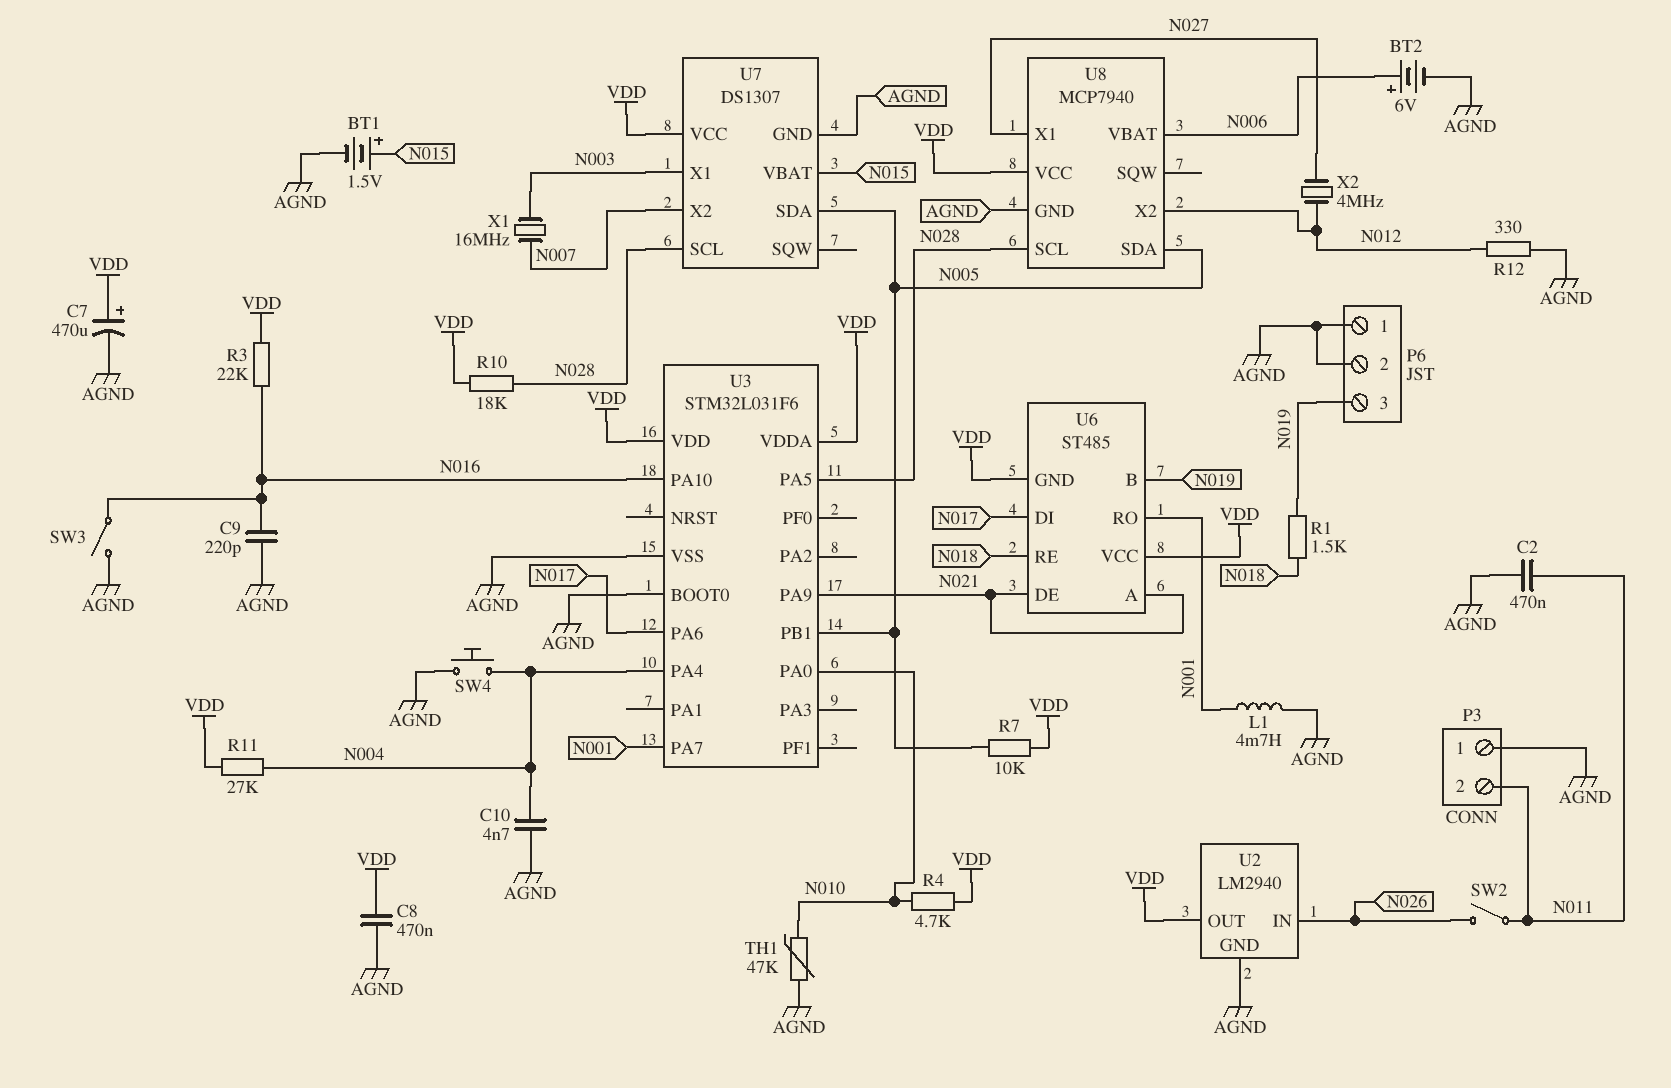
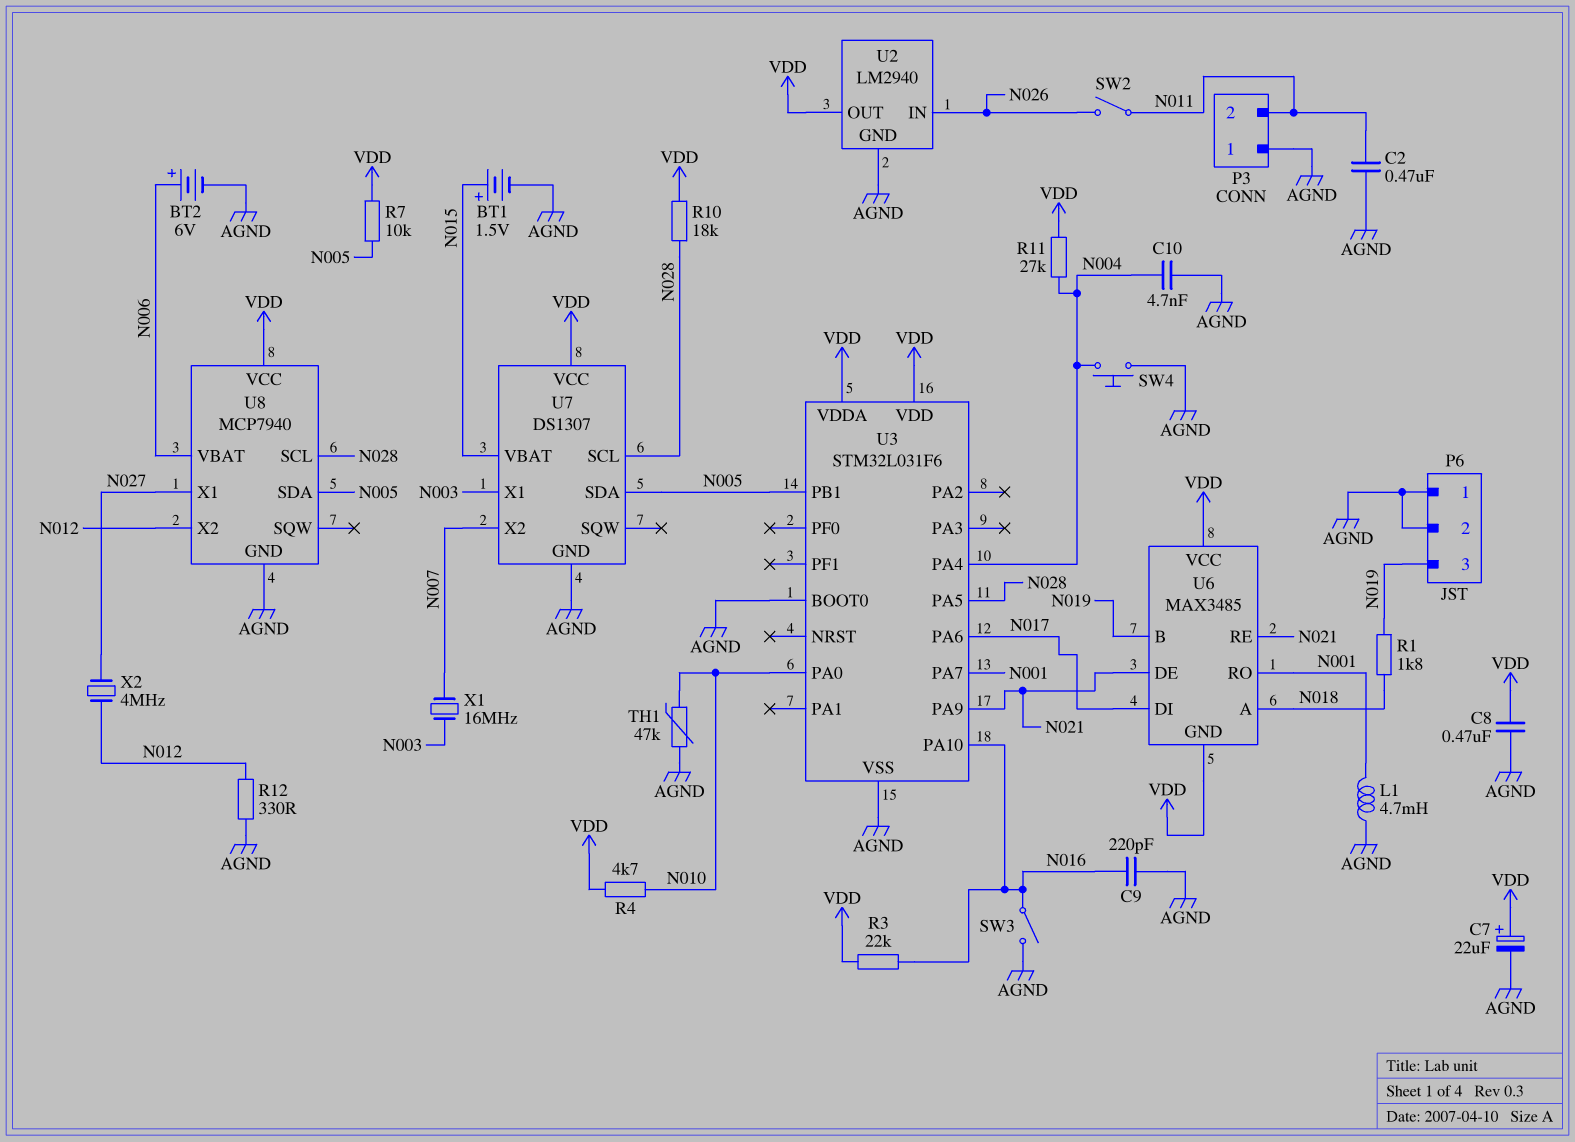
C7: 470uF (plus VDD, minus AGND) -> 22uF (plus VDD, minus AGND)
R1: 1.5k (N018, N019) -> 1.8k (N018, N019)
U6: ST485 -> MAX3485
U6 pin A: N021 -> N018
U6 pin RE: N018 -> N021

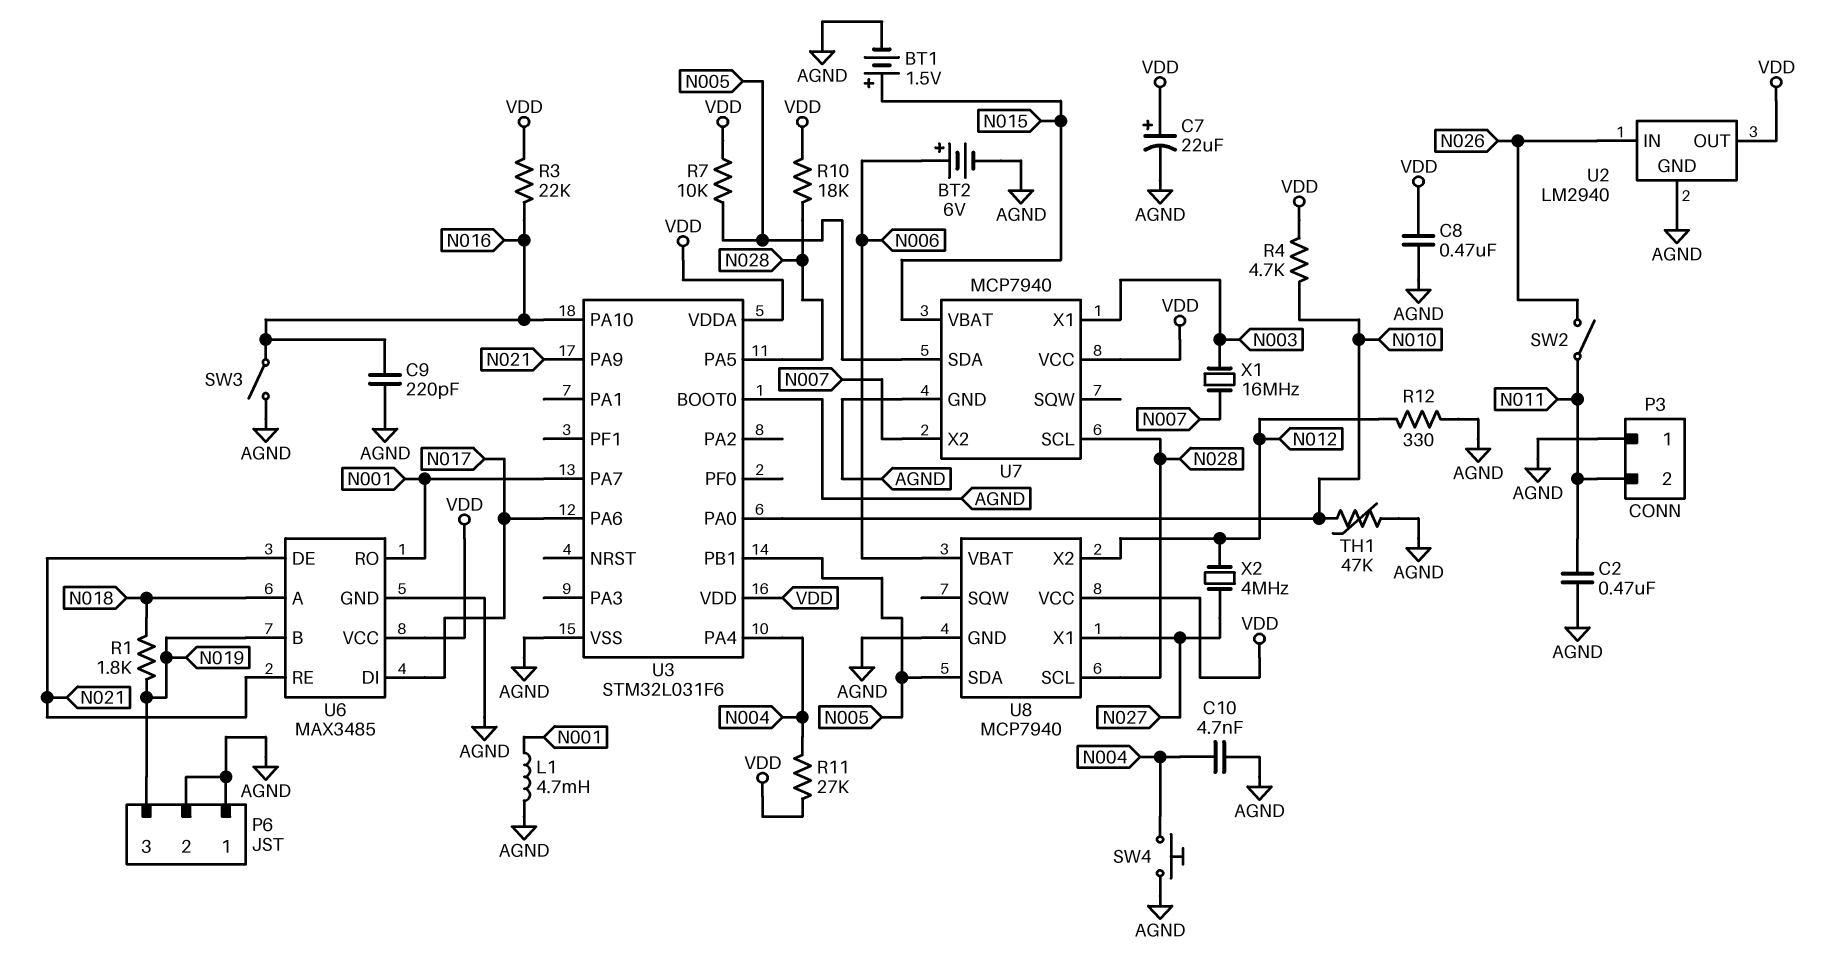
U6 pin GND: VDD -> AGND
U7: DS1307 -> MCP7940

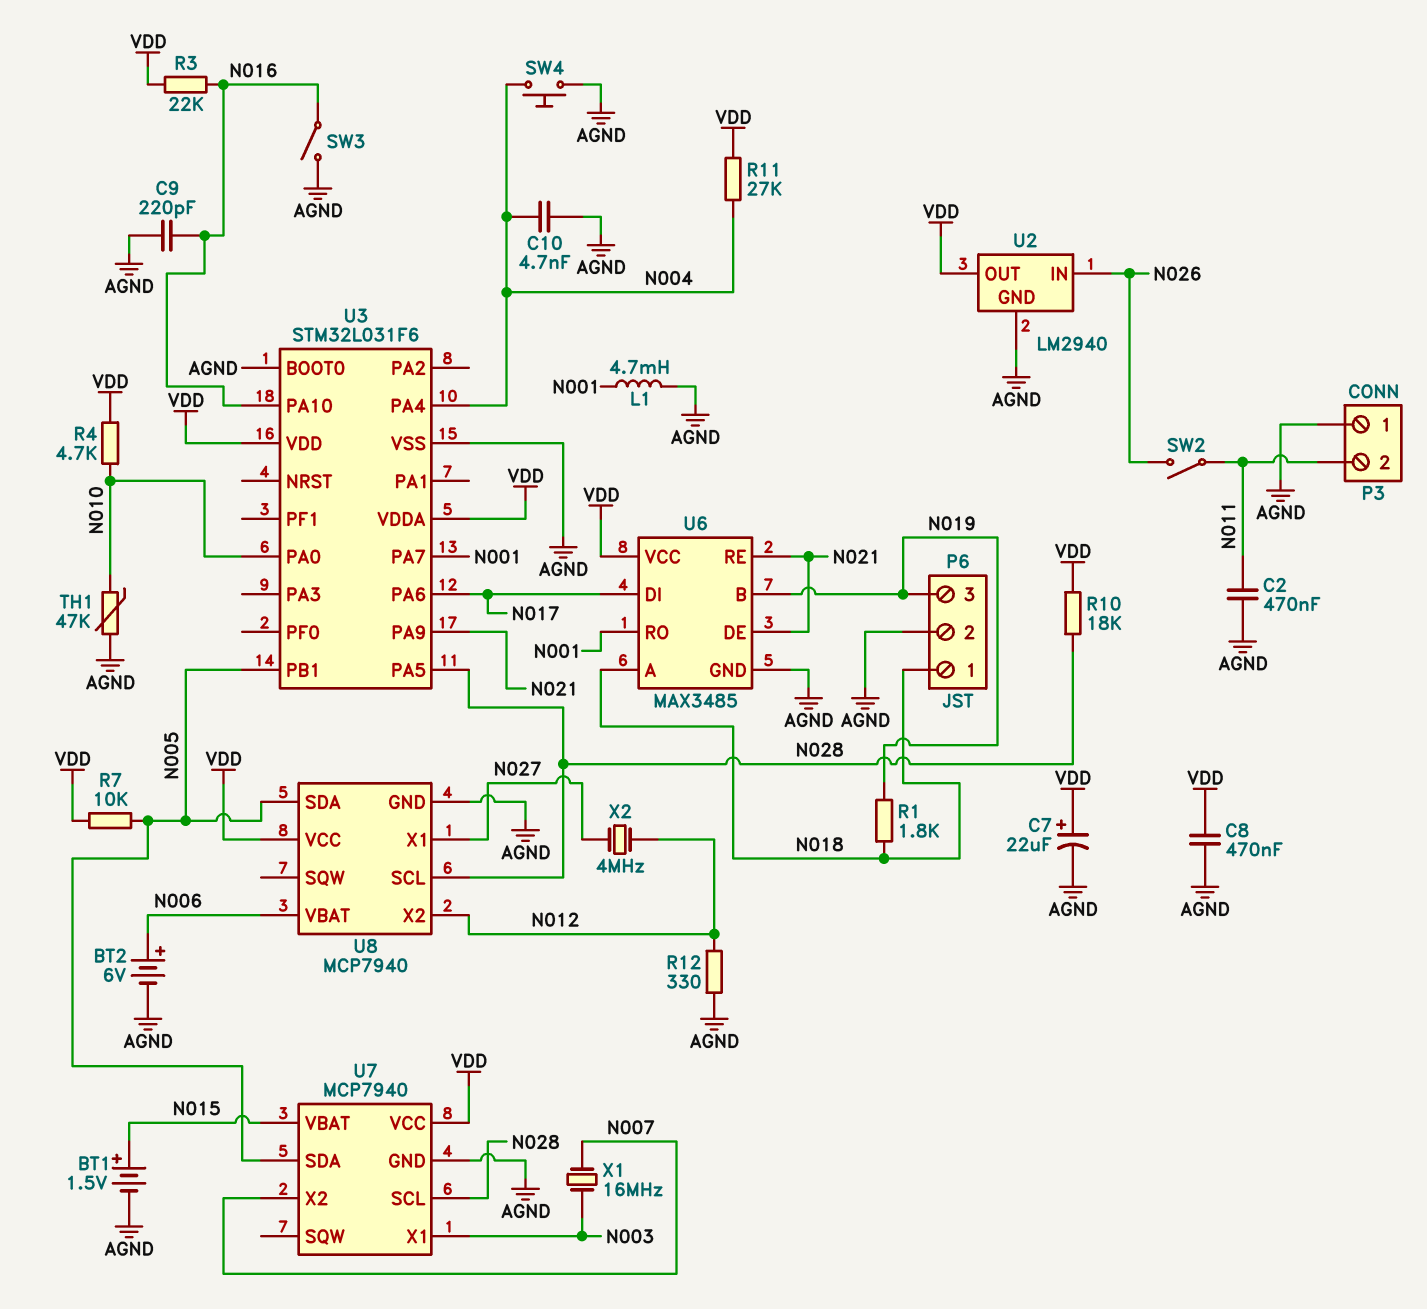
P6 pin 1: AGND -> N018

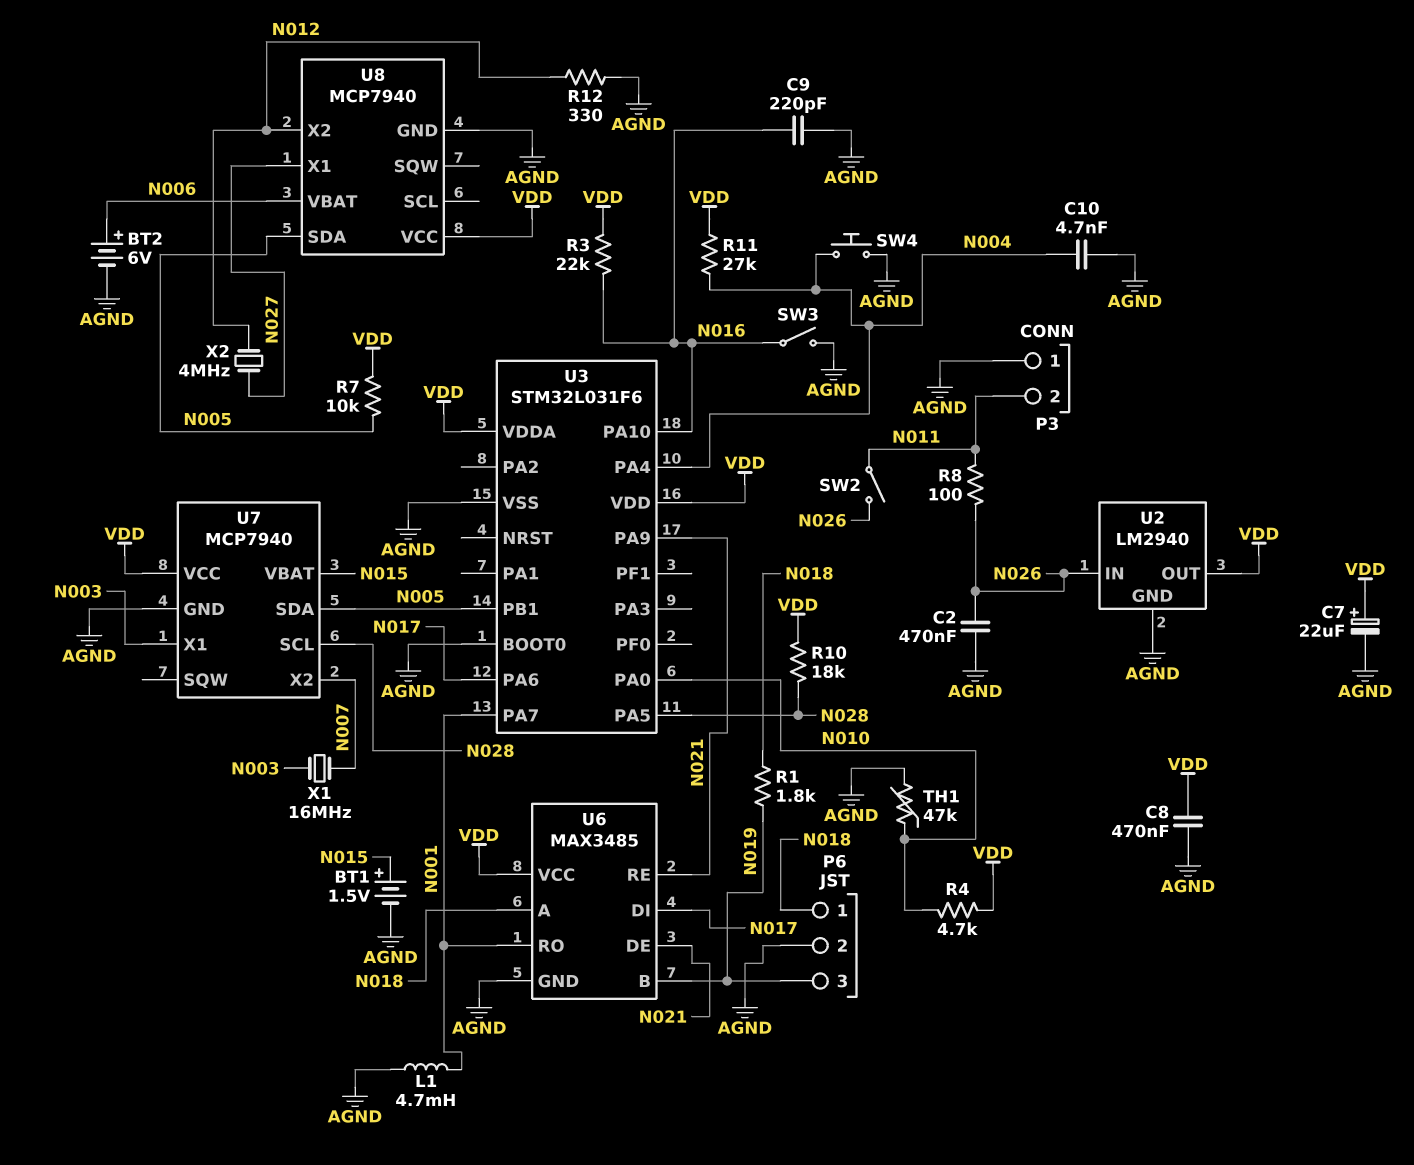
C2: 470nF (AGND, N011) -> 470nF (AGND, N026)
R8: none -> 100 (N011, N026)
U8 pin SCL: N028 -> none

